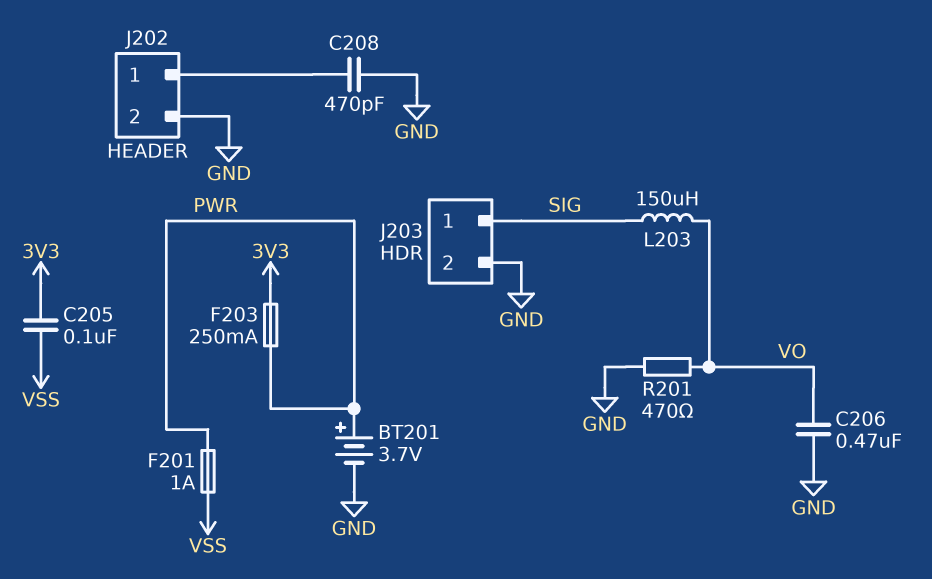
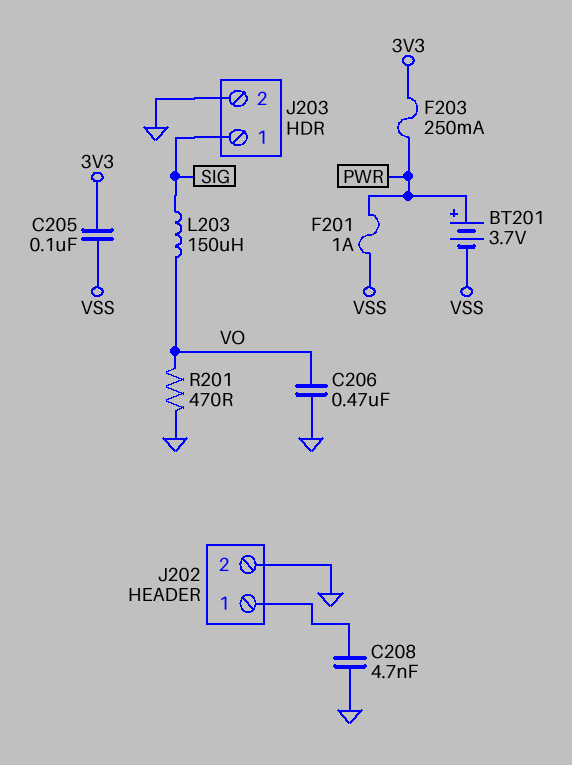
BT201: 3.7V (plus PWR, minus GND) -> 3.7V (plus PWR, minus VSS)
C208: 470pF (GND, J202/1) -> 4.7nF (GND, J202/1)

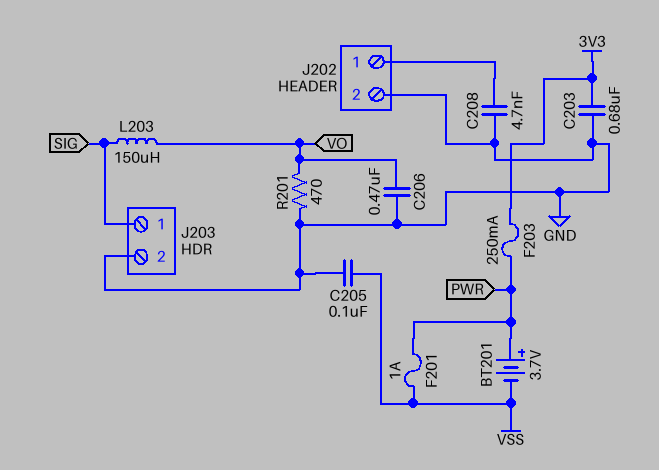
C203: none -> 680nF (3V3, GND)
C205: 100nF (3V3, VSS) -> 100nF (GND, VSS)

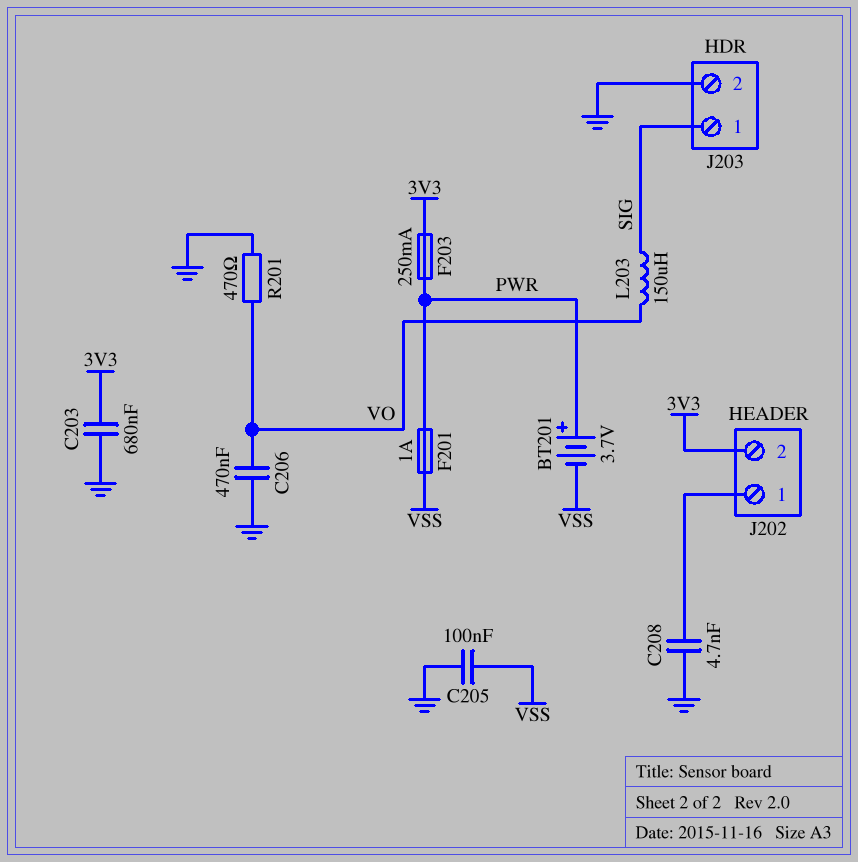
J202 pin 2: GND -> 3V3

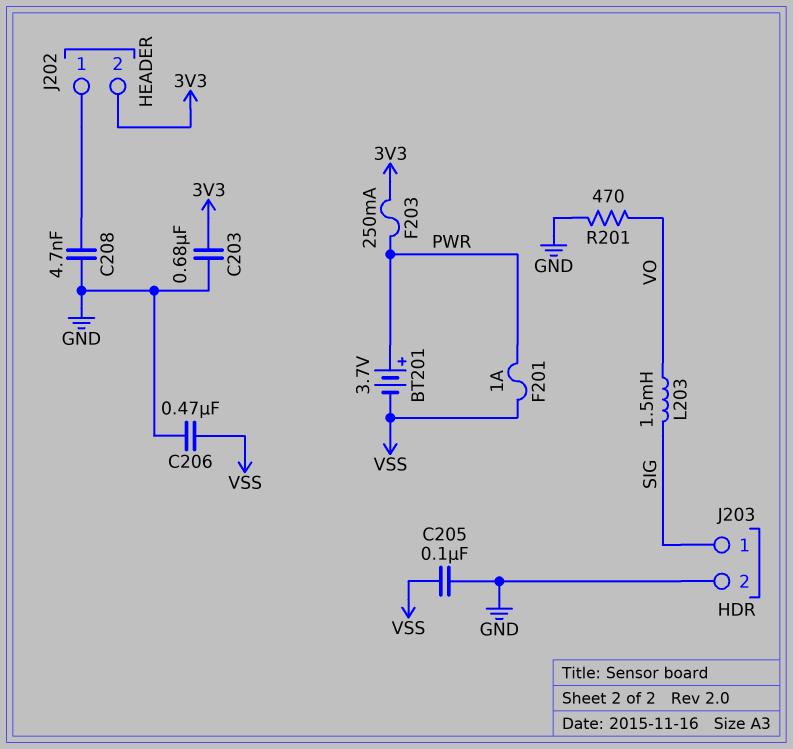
C206: 470nF (GND, VO) -> 470nF (GND, VSS)
L203: 150uH (SIG, VO) -> 1.5mH (SIG, VO)

